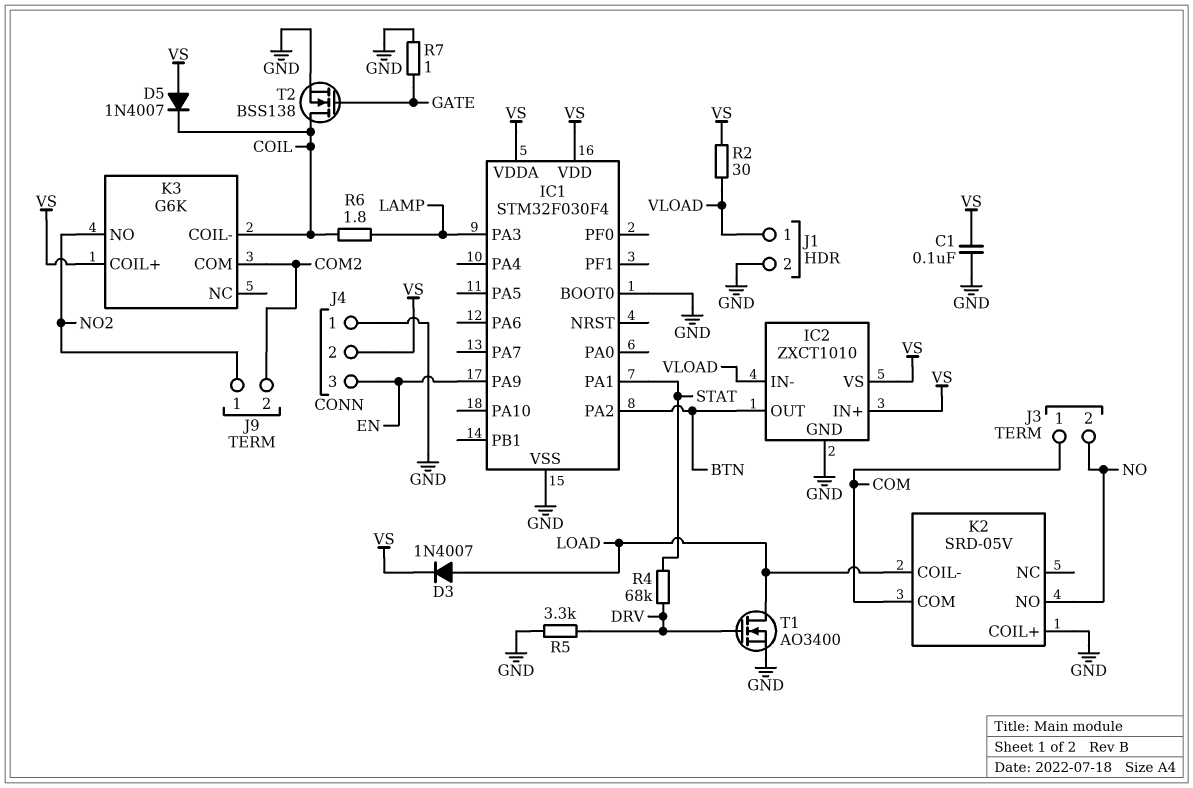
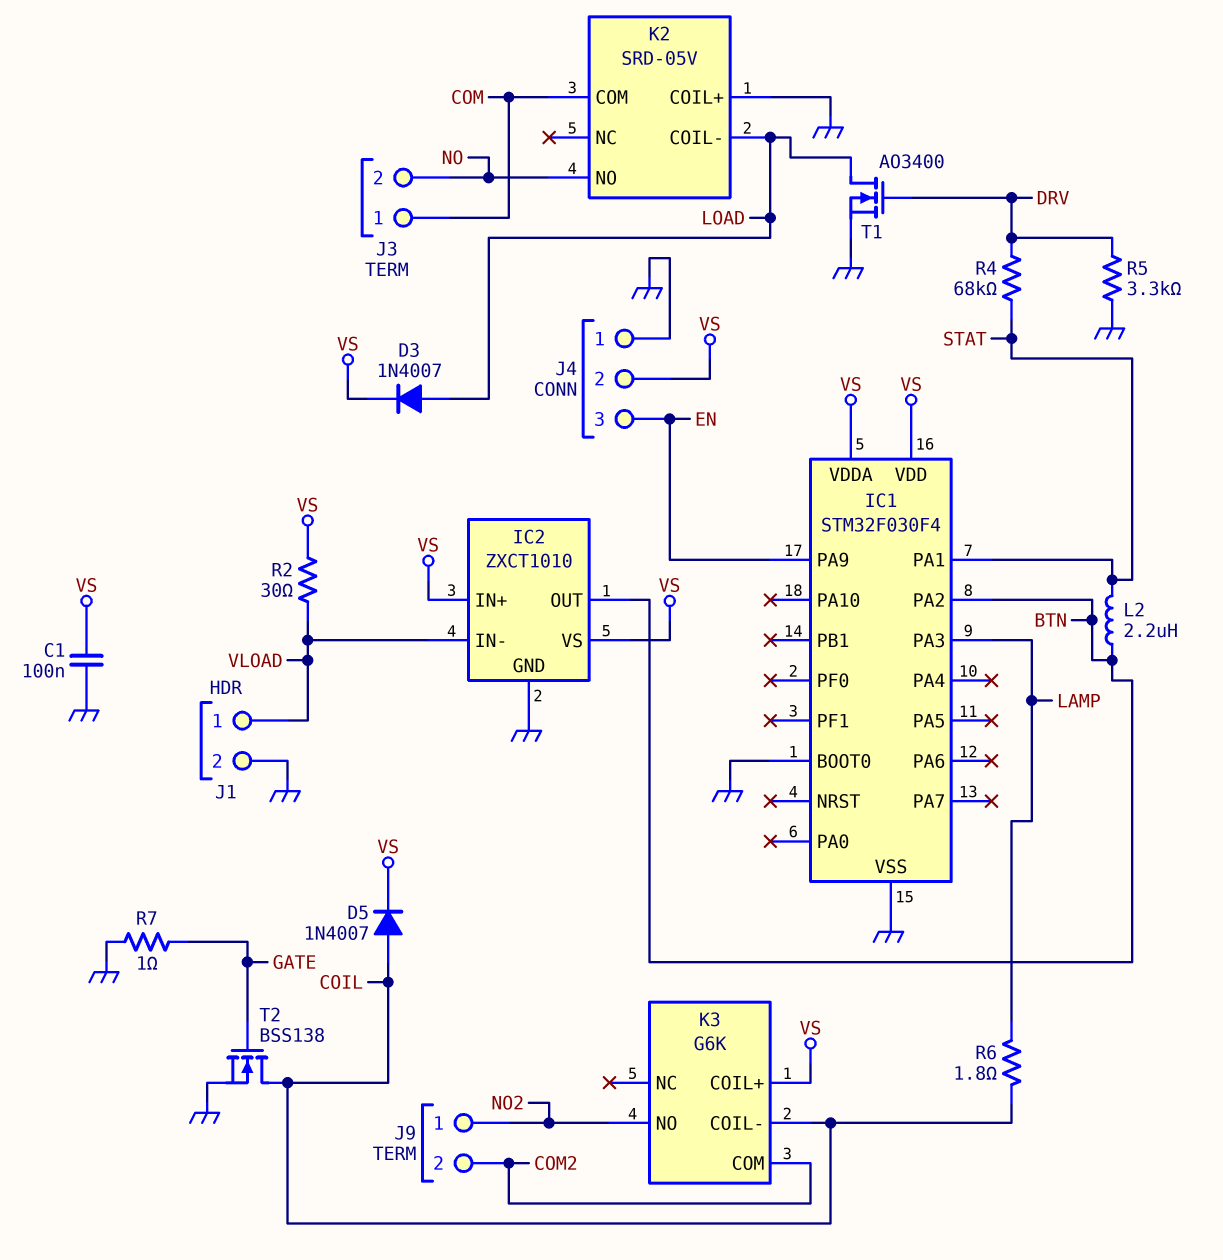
D5: diode 1N4007 (A VS, K COIL) -> diode 1N4007 (A COIL, K VS)
L2: none -> 2.2uH (BTN, STAT)

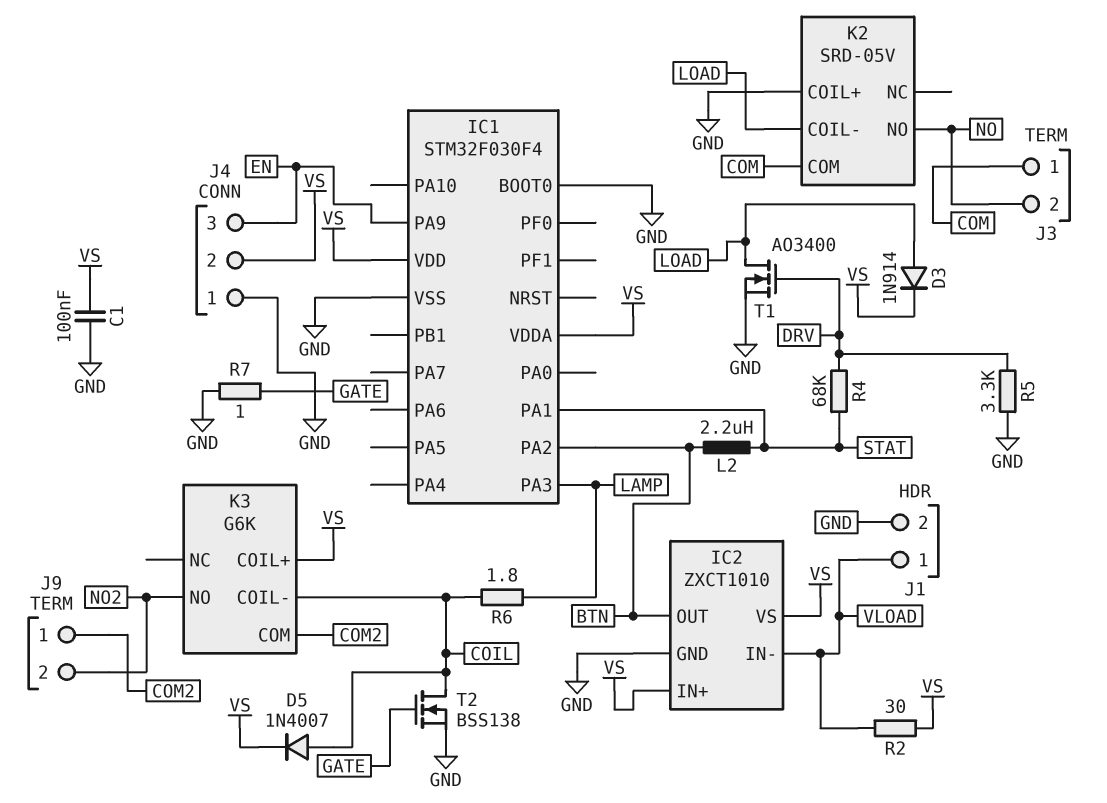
D3: diode 1N4007 (A LOAD, K VS) -> diode 1N914 (A LOAD, K VS)
J9 pin 1: NO2 -> COM2
J9 pin 2: COM2 -> NO2

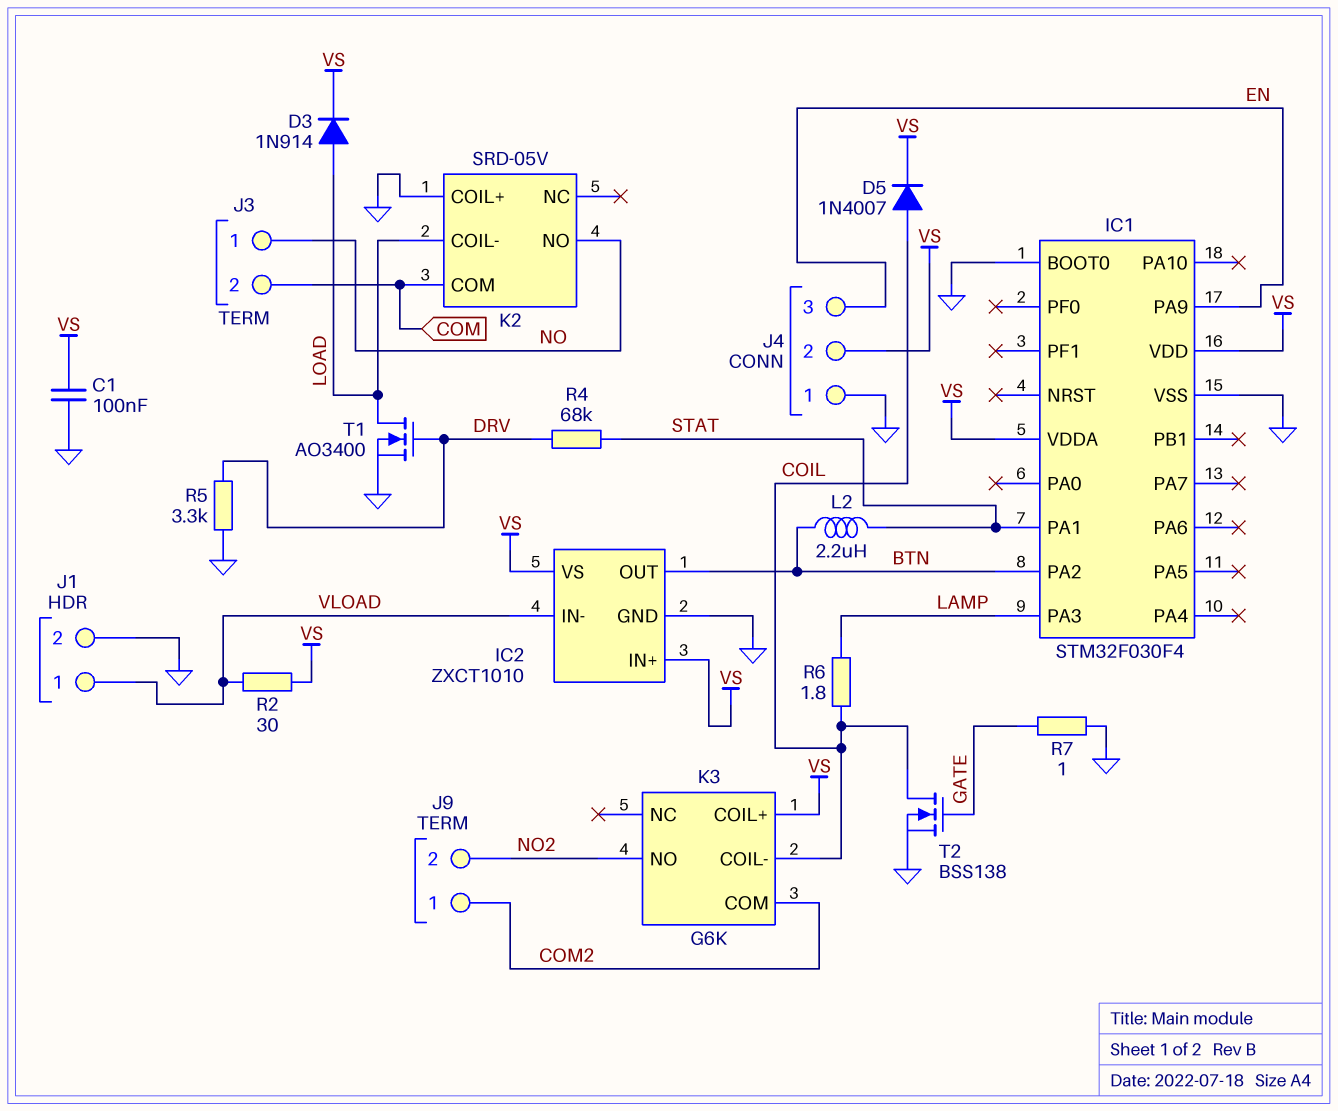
J3 pin 1: COM -> NO
J3 pin 2: NO -> COM

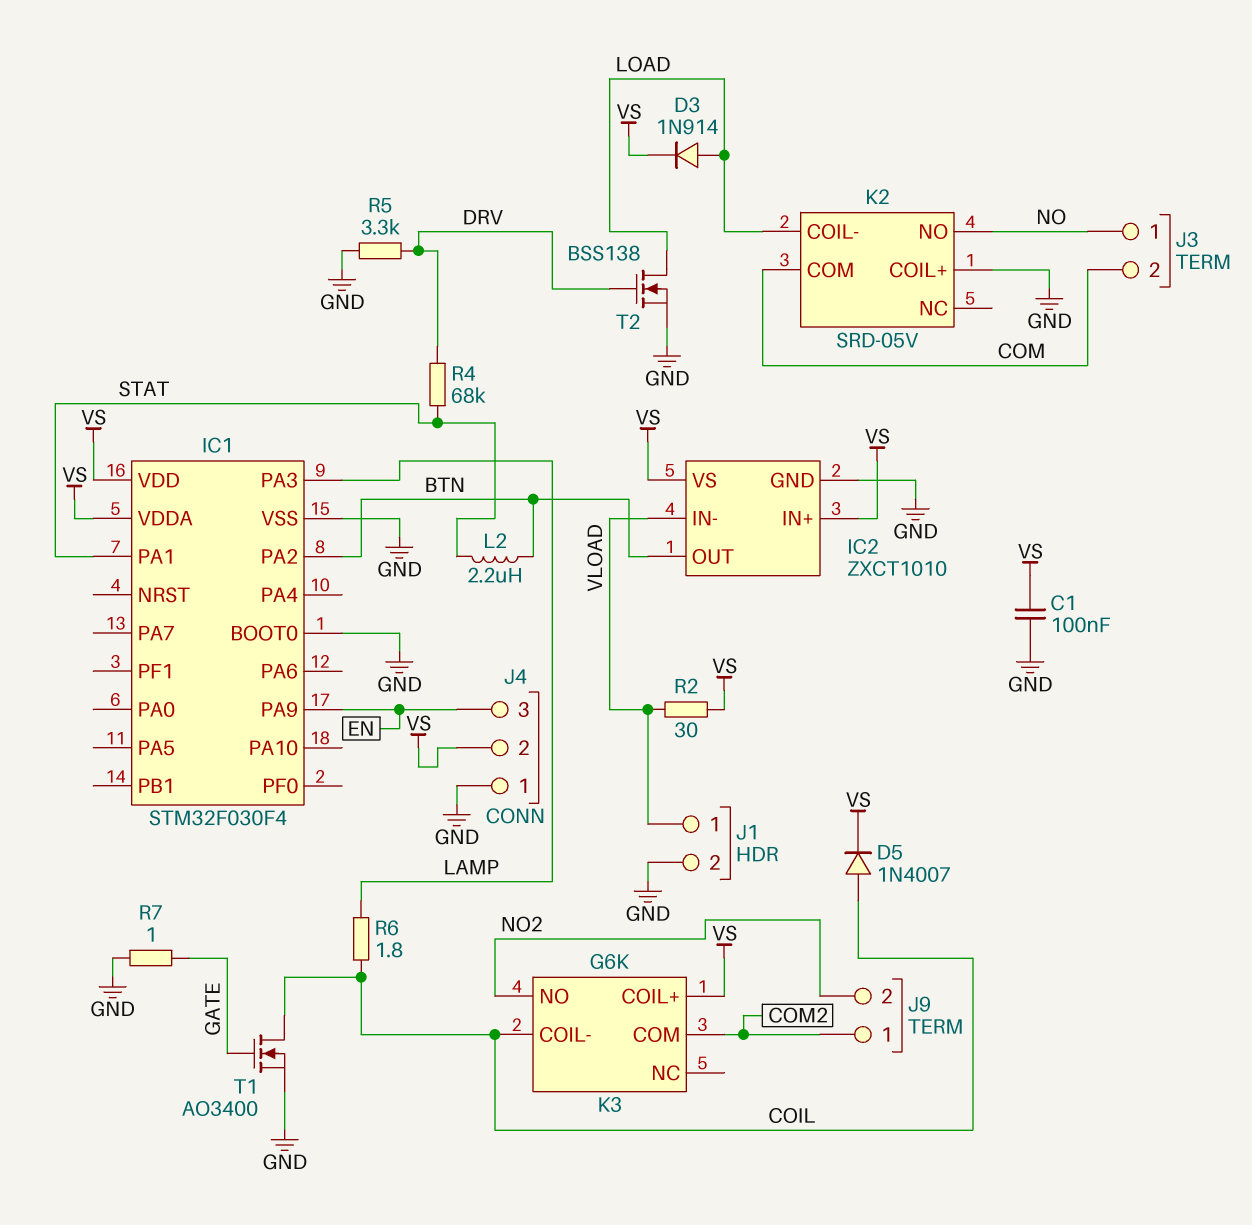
T1: NMOS AO3400 (G DRV, D LOAD, S GND) -> NMOS AO3400 (G GATE, D COIL, S GND)
T2: NMOS BSS138 (G GATE, D COIL, S GND) -> NMOS BSS138 (G DRV, D LOAD, S GND)

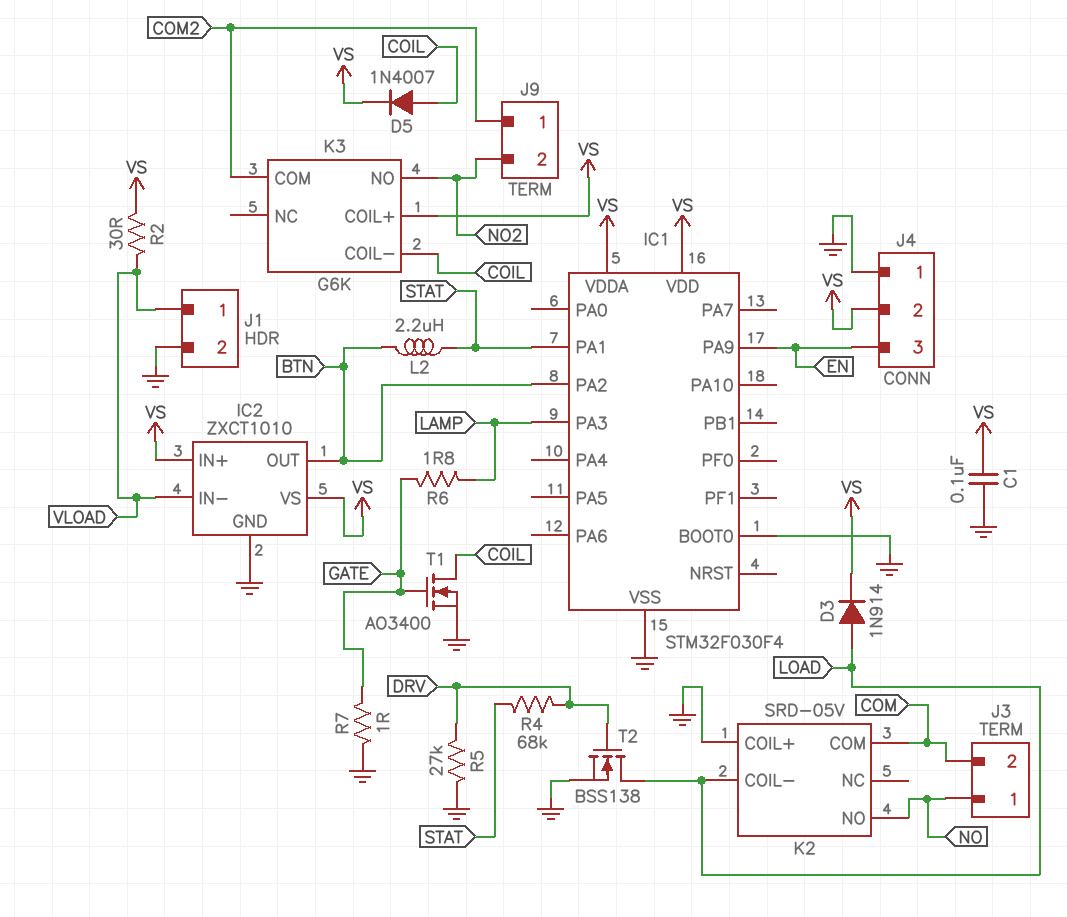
R5: 3.3k (DRV, GND) -> 27k (DRV, GND)
R6: 1.8 (COIL, LAMP) -> 1.8 (GATE, LAMP)

